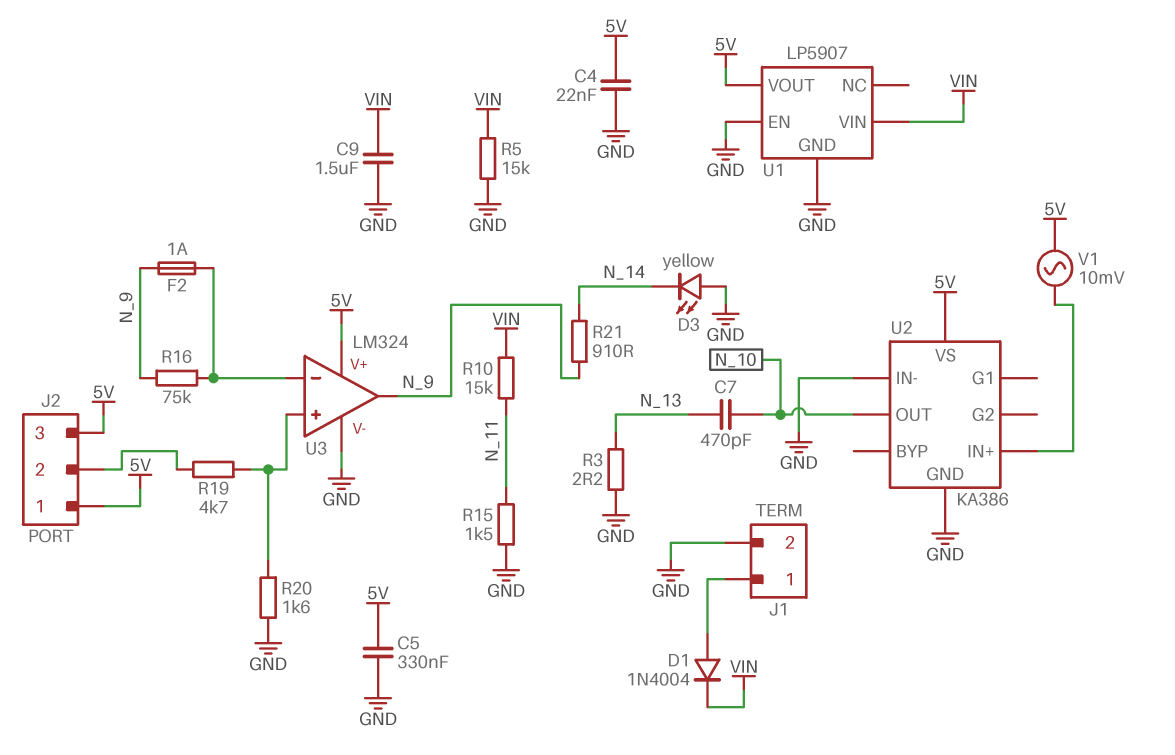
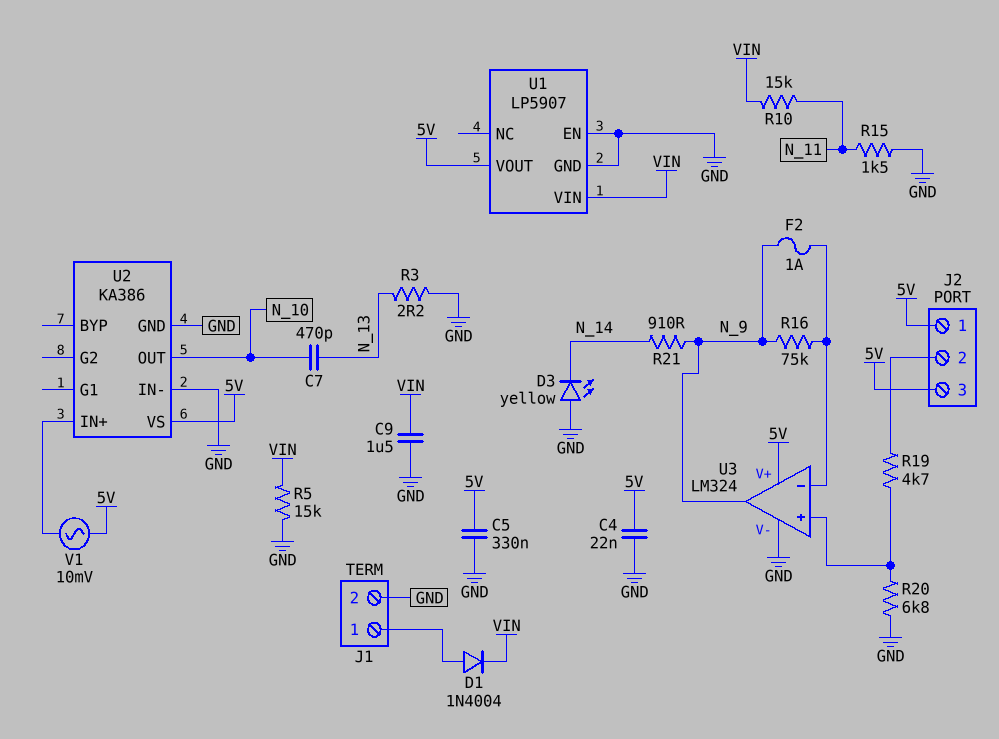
R20: 1.6k (GND, U3/in+) -> 6.8k (GND, U3/in+)

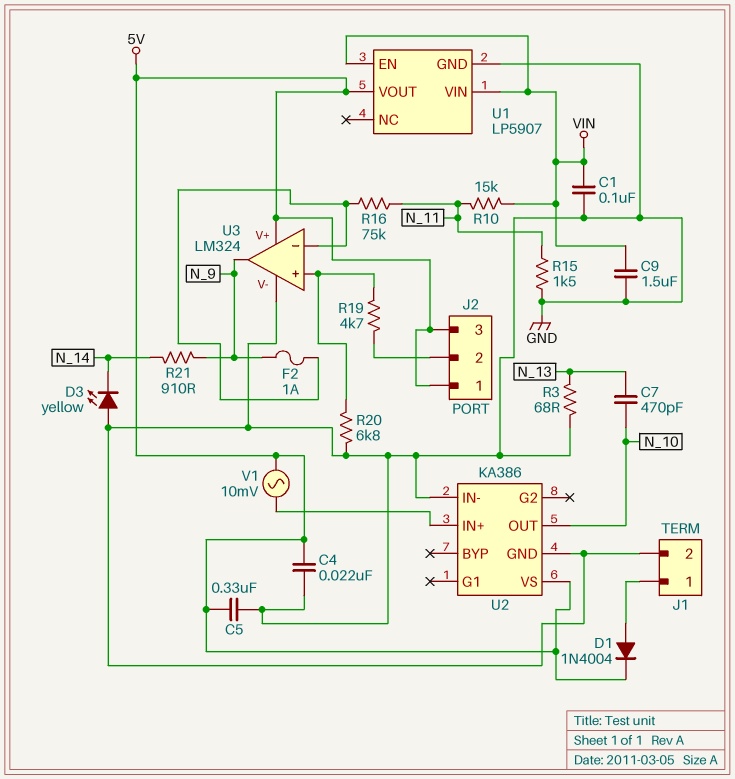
C1: none -> 100nF (GND, VIN)
D1: diode 1N4004 (A J1/1, K VIN) -> diode 1N4004 (A J1/1, K 5V)
R3: 2.2 (GND, N_13) -> 68 (GND, N_13)
R5: 15k (GND, VIN) -> none
R16: 75k (N_9, U3/in-) -> 75k (N_11, U3/in-)
U1 pin EN: GND -> VIN

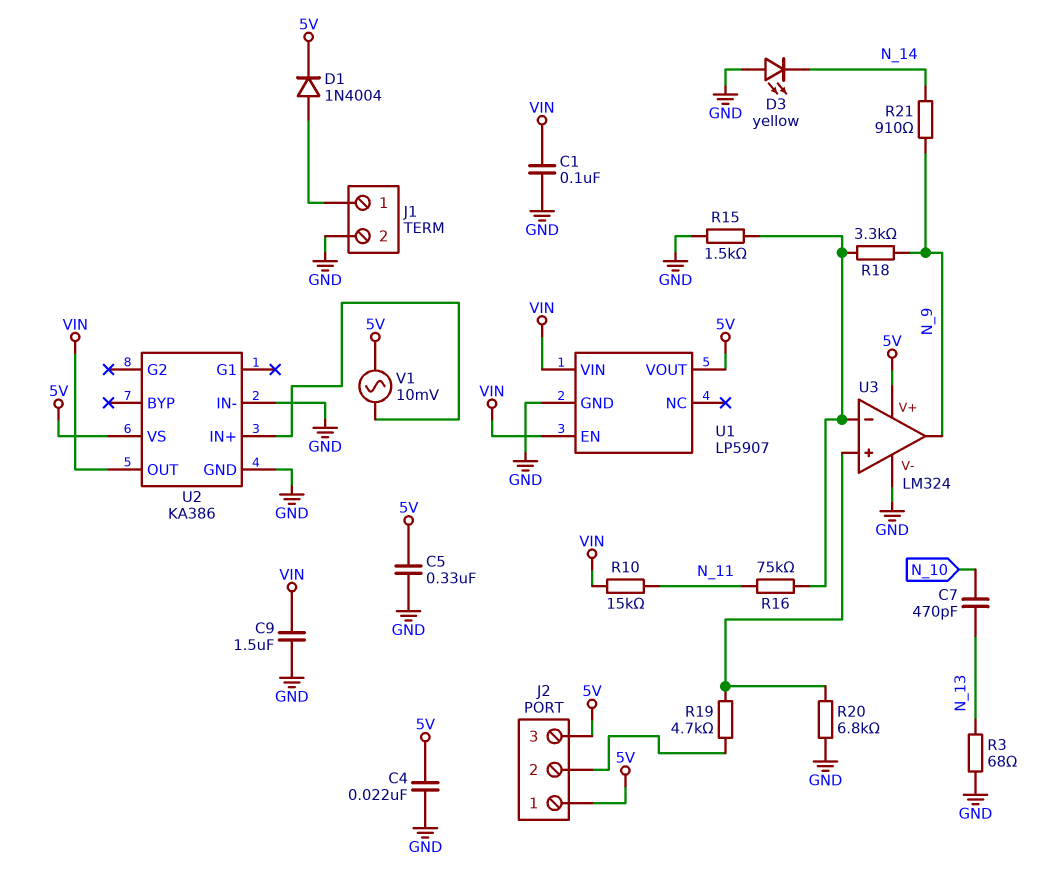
F2: 1A (N_9, U3/in-) -> none
R15: 1.5k (GND, N_11) -> 1.5k (GND, U3/in-)
R18: none -> 3.3k (N_9, U3/in-)
U2 pin OUT: N_10 -> VIN

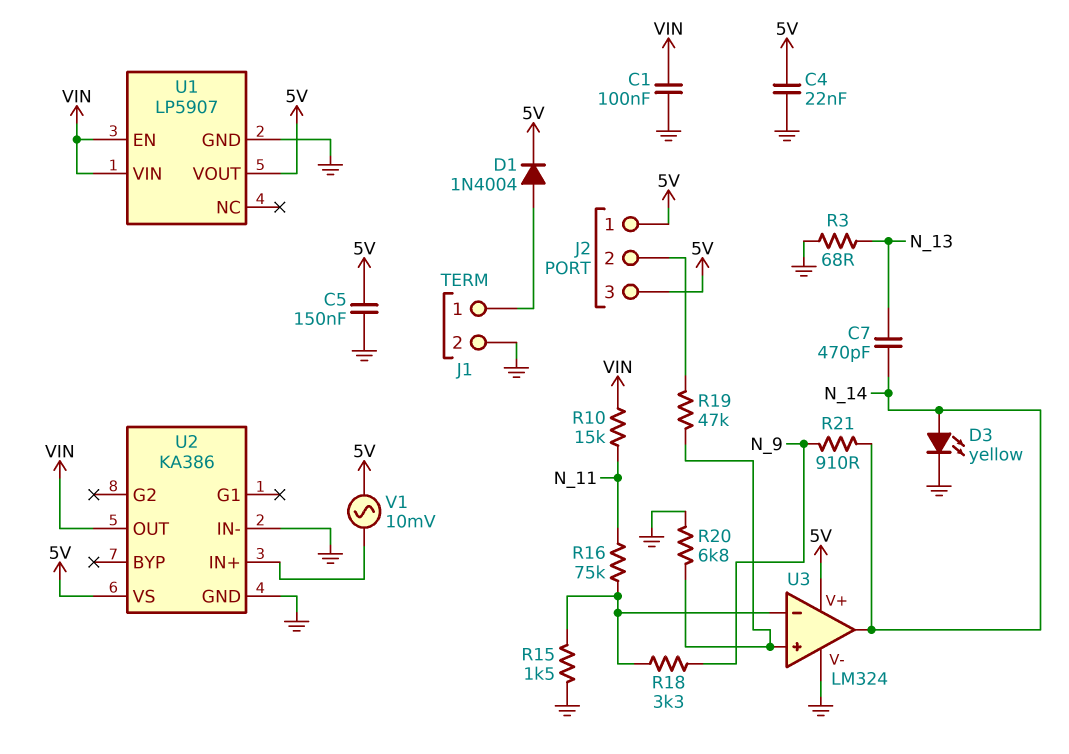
C5: 330nF (5V, GND) -> 150nF (5V, GND)
C7: 470pF (N_10, N_13) -> 470pF (N_13, N_14)
C9: 1.5uF (GND, VIN) -> none
D3: LED yellow (A GND, K N_14) -> LED yellow (A N_14, K GND)
R19: 4.7k (J2/2, U3/in+) -> 47k (J2/2, U3/in+)
U3 pin out: N_9 -> N_14

